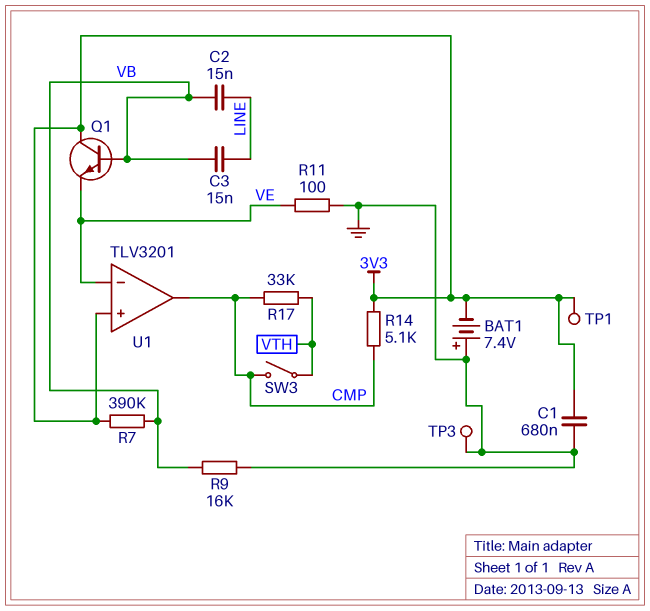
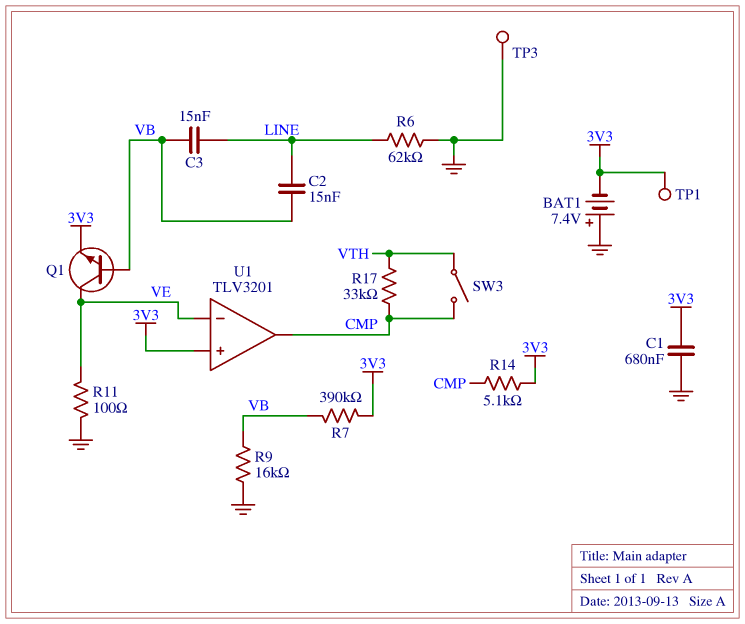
Q1: NPN (B VB, C 3V3, E VE) -> NPN (B VB, C VE, E 3V3)
R6: none -> 62k (GND, LINE)

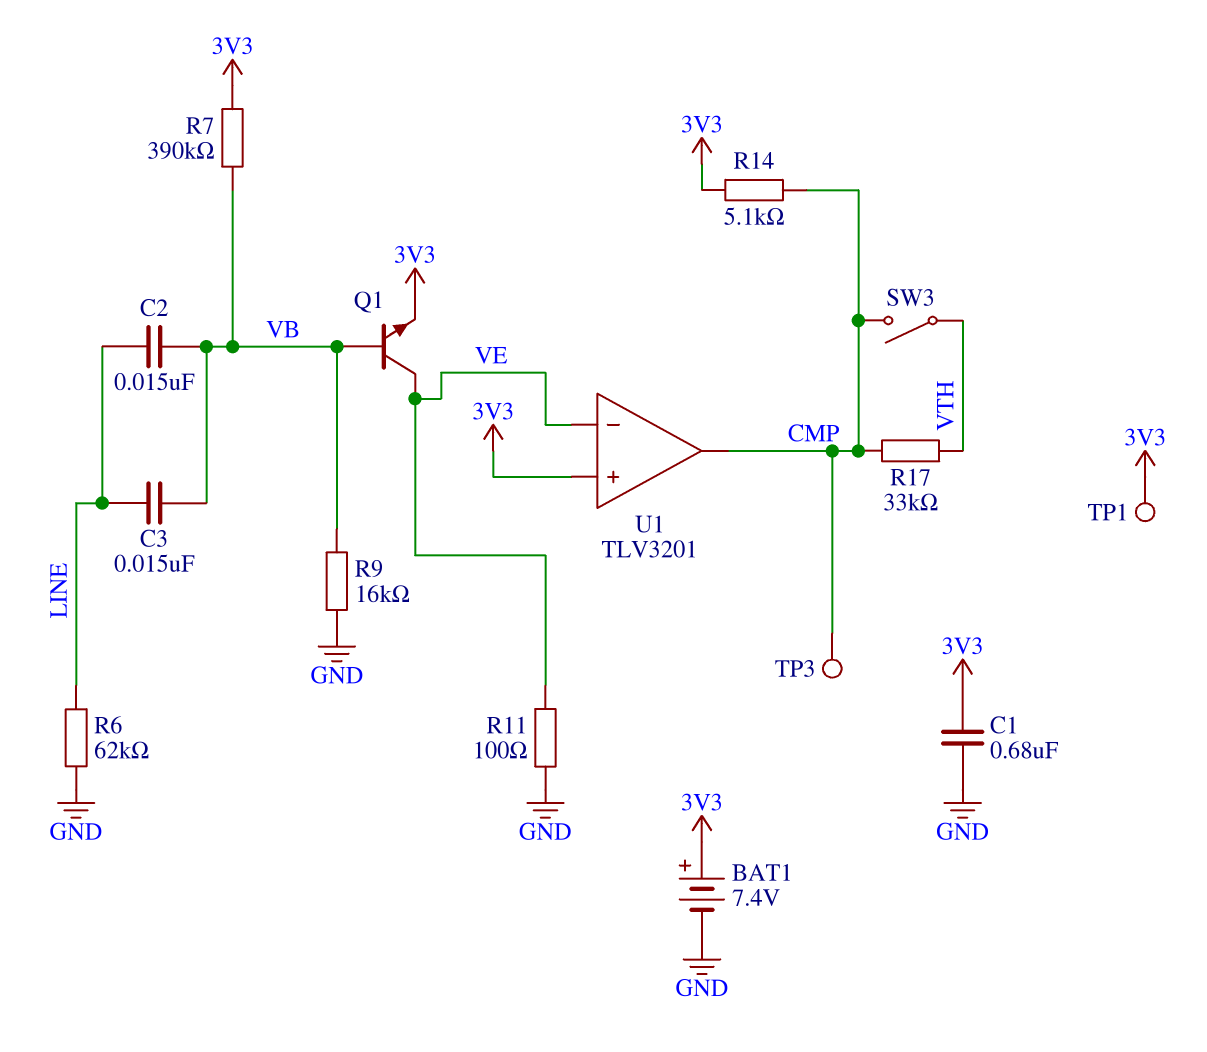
BAT1: 7.4V (plus GND, minus 3V3) -> 7.4V (plus 3V3, minus GND)
TP3: test point (GND) -> test point (CMP)

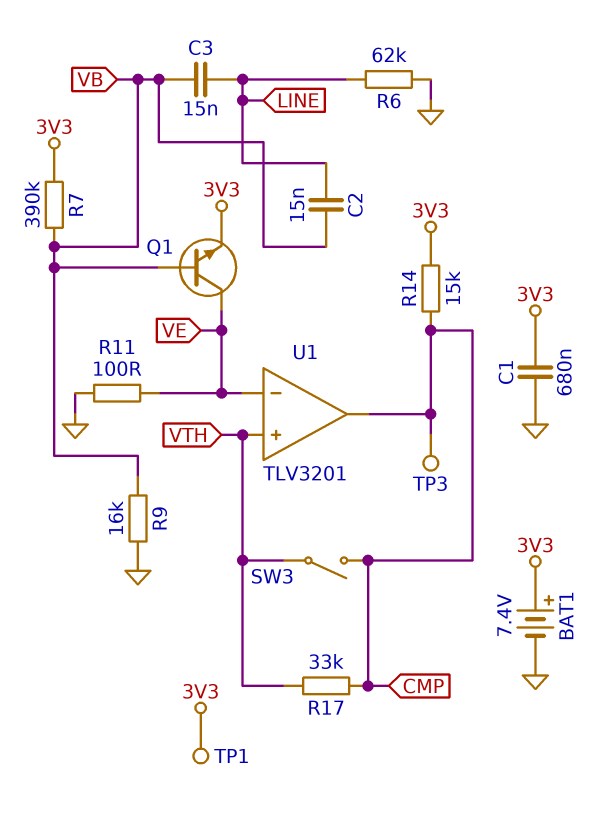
R14: 5.1k (3V3, CMP) -> 15k (3V3, CMP)
U1 pin in+: 3V3 -> VTH

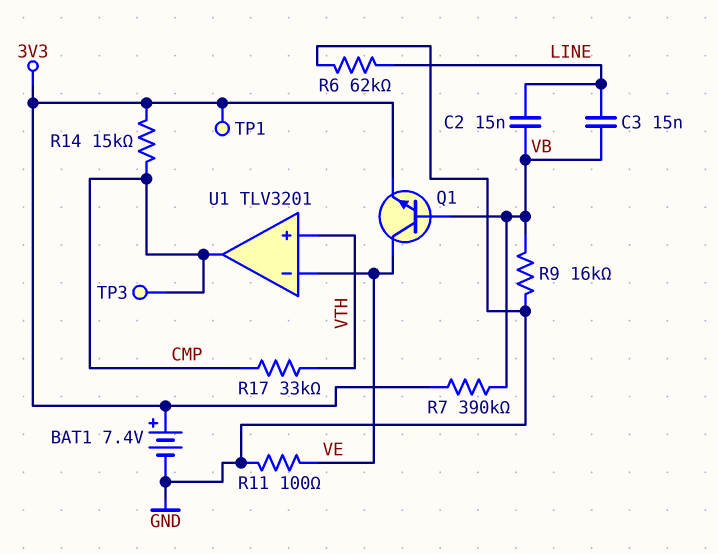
C1: 680nF (3V3, GND) -> none
SW3: switch (CMP, VTH) -> none

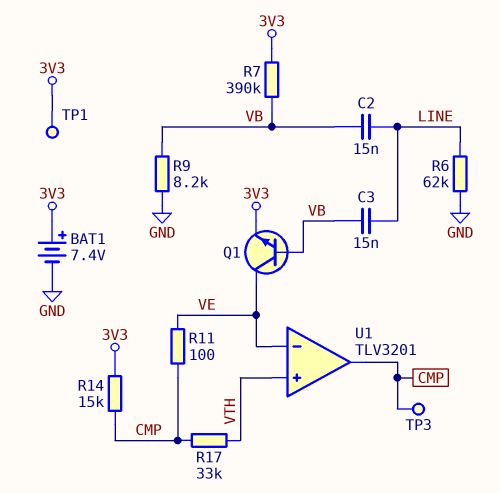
R9: 16k (GND, VB) -> 8.2k (GND, VB)
R11: 100 (GND, VE) -> 100 (CMP, VE)

